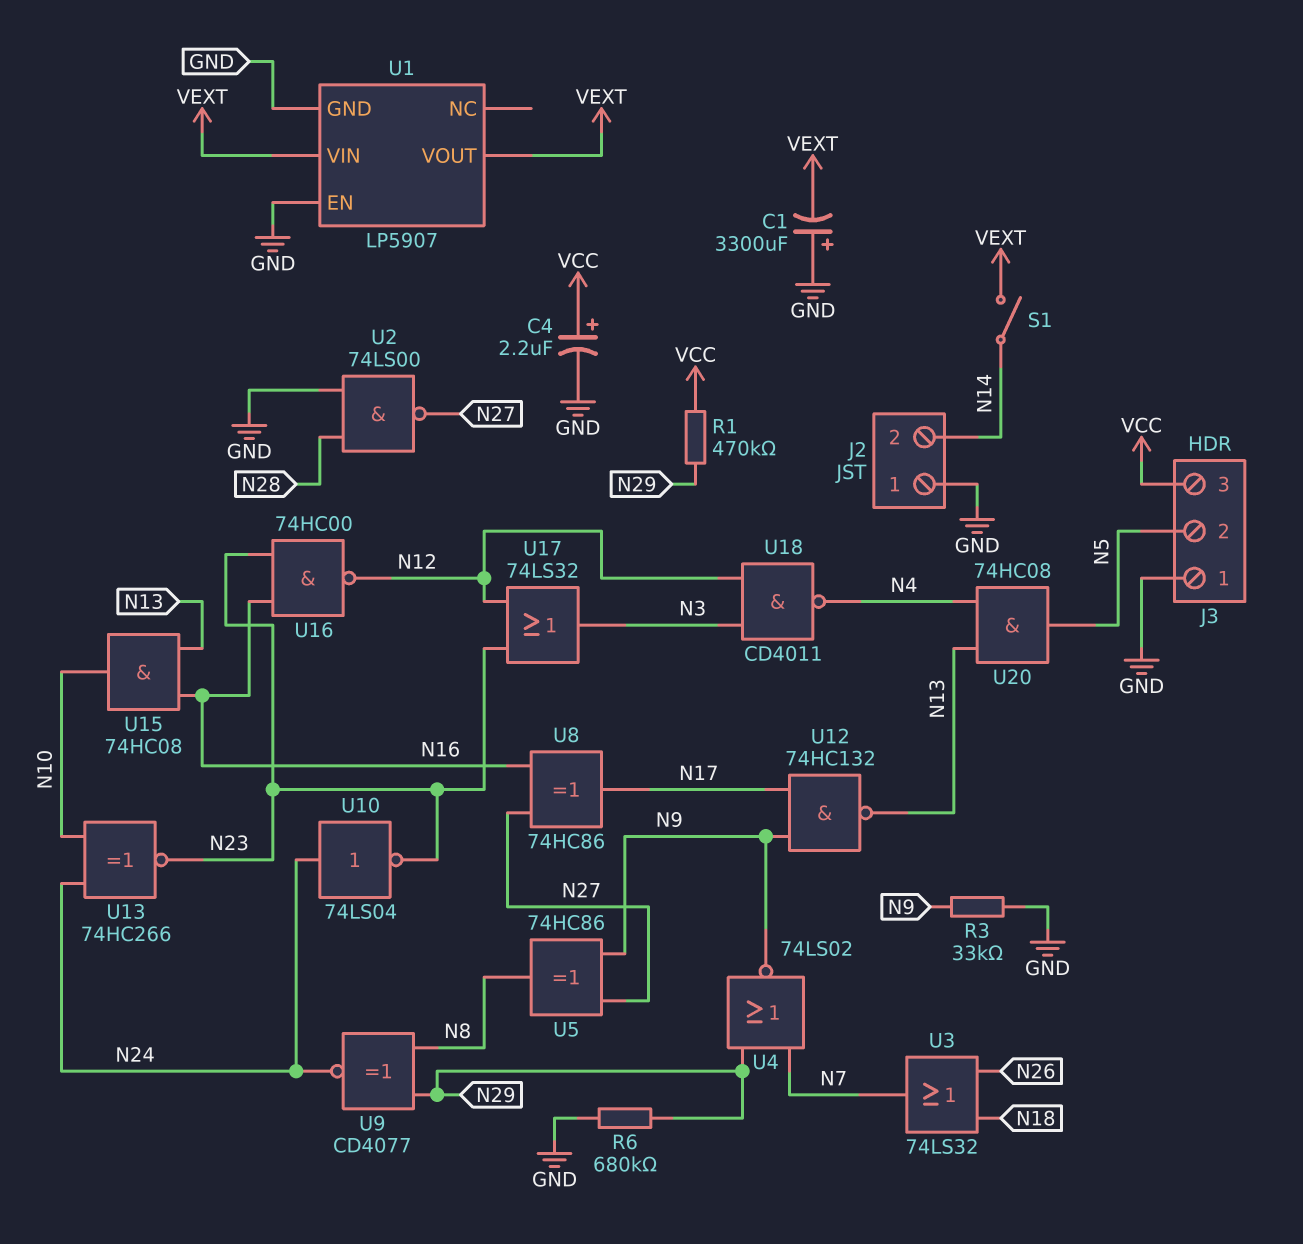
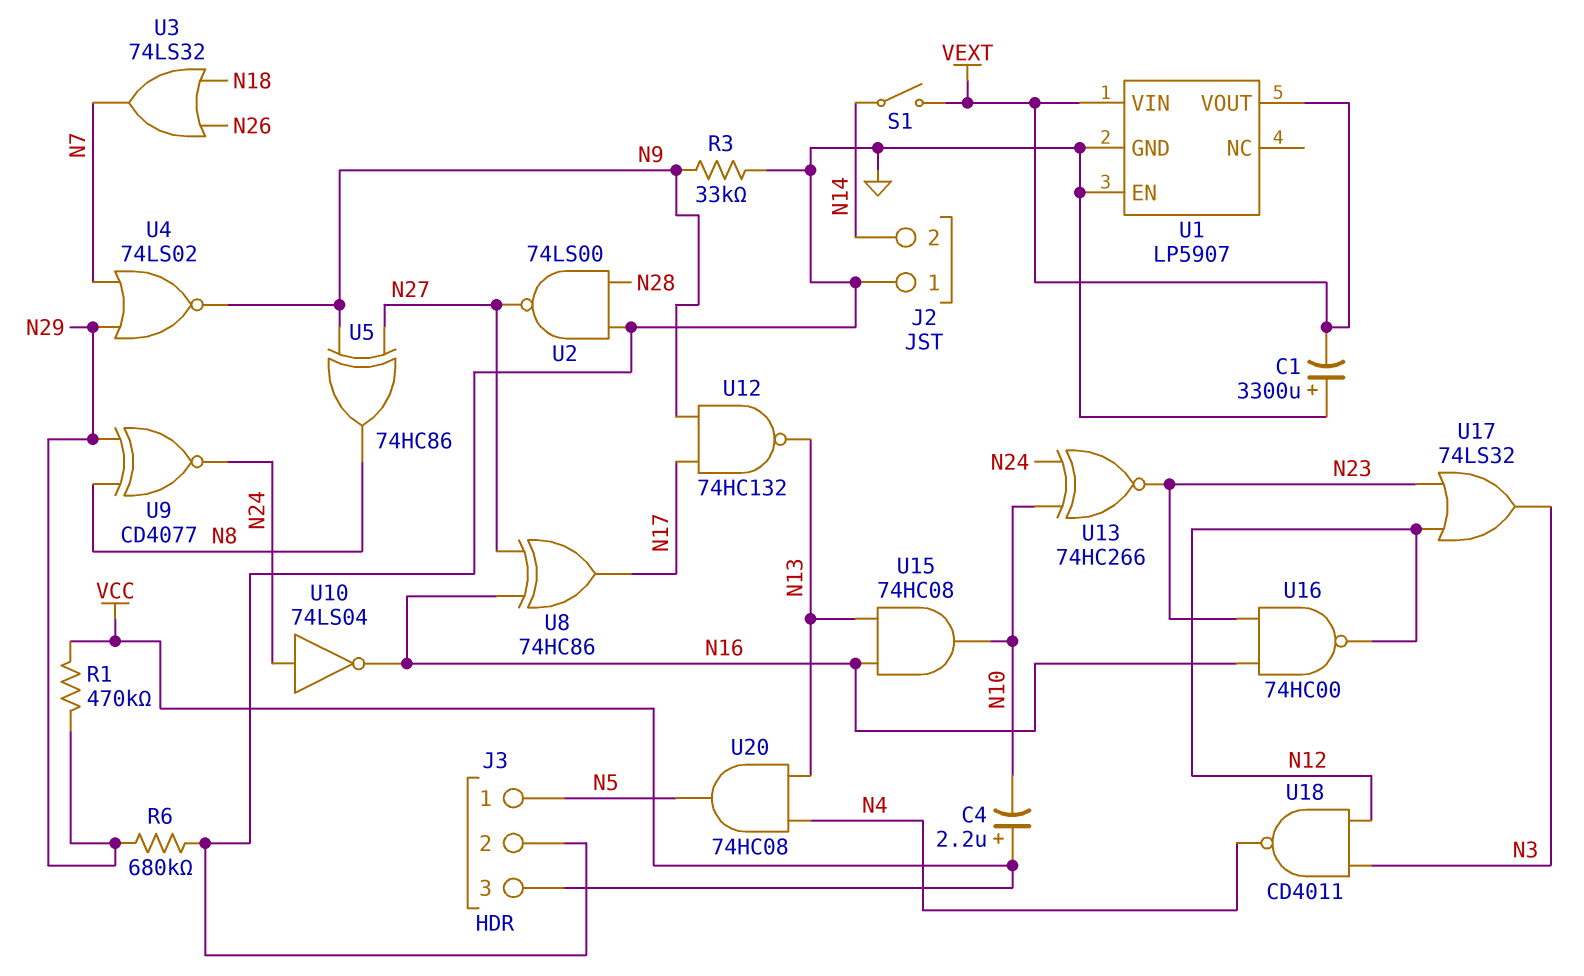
C4: 2.2uF (plus VCC, minus GND) -> 2.2uF (plus VCC, minus N10)
J3 pin 1: GND -> N5
J3 pin 2: N5 -> GND
U10: NOT 74LS04 (in N24, out N23) -> NOT 74LS04 (in N24, out N16)

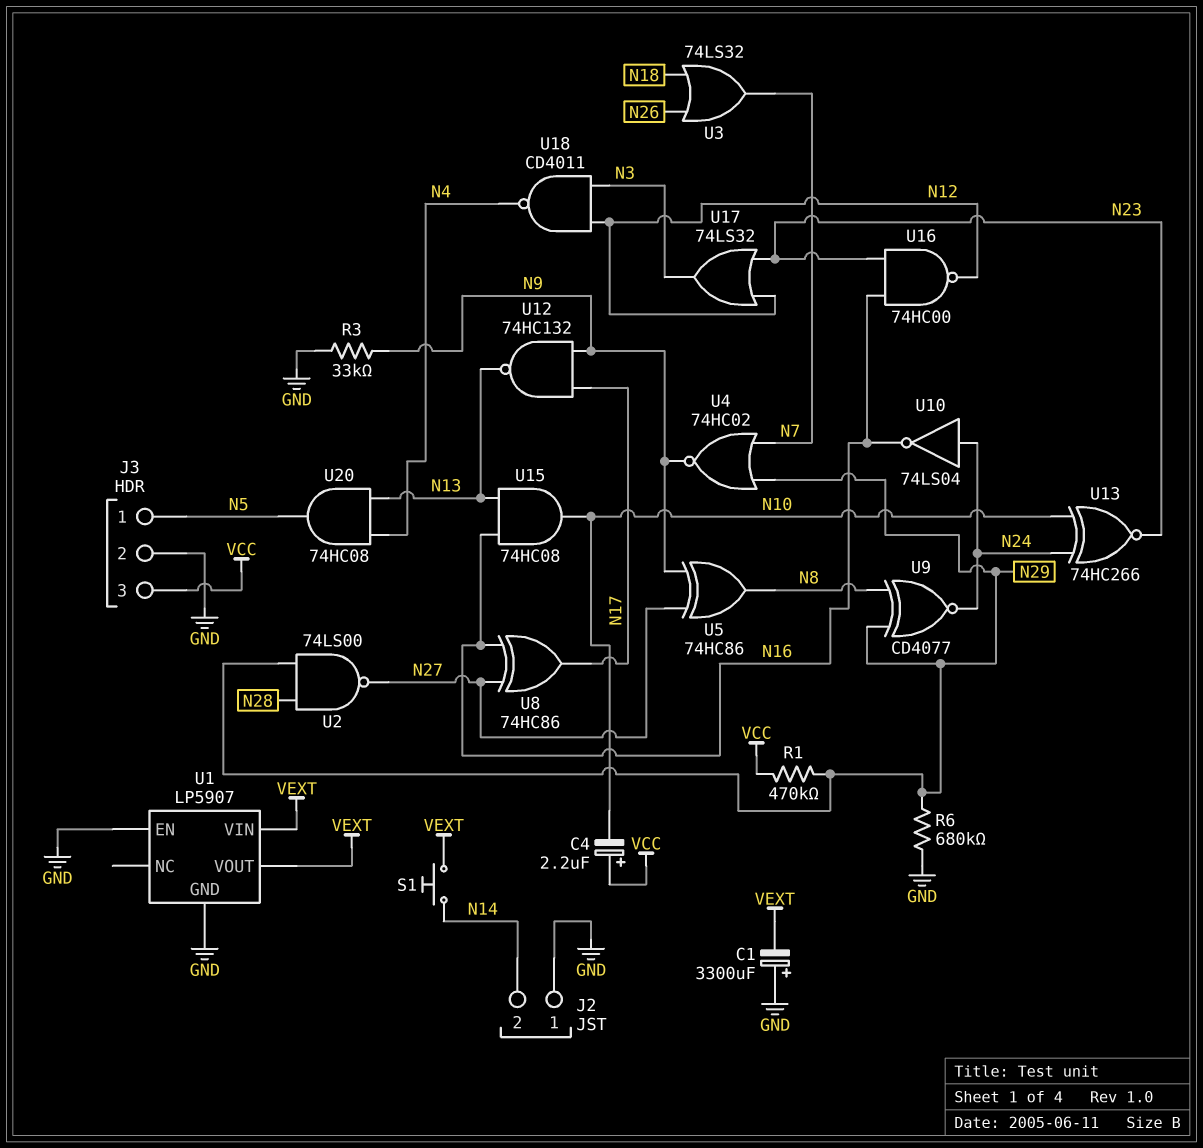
S1: switch (N14, VEXT) -> button (N14, VEXT)
U2: NAND 74LS00 (in GND, in N28, out N27) -> NAND 74LS00 (in N28, in N29, out N27)
U4: NOR 74LS02 (in N7, in N29, out N9) -> NOR 74HC02 (in N7, in N29, out N9)

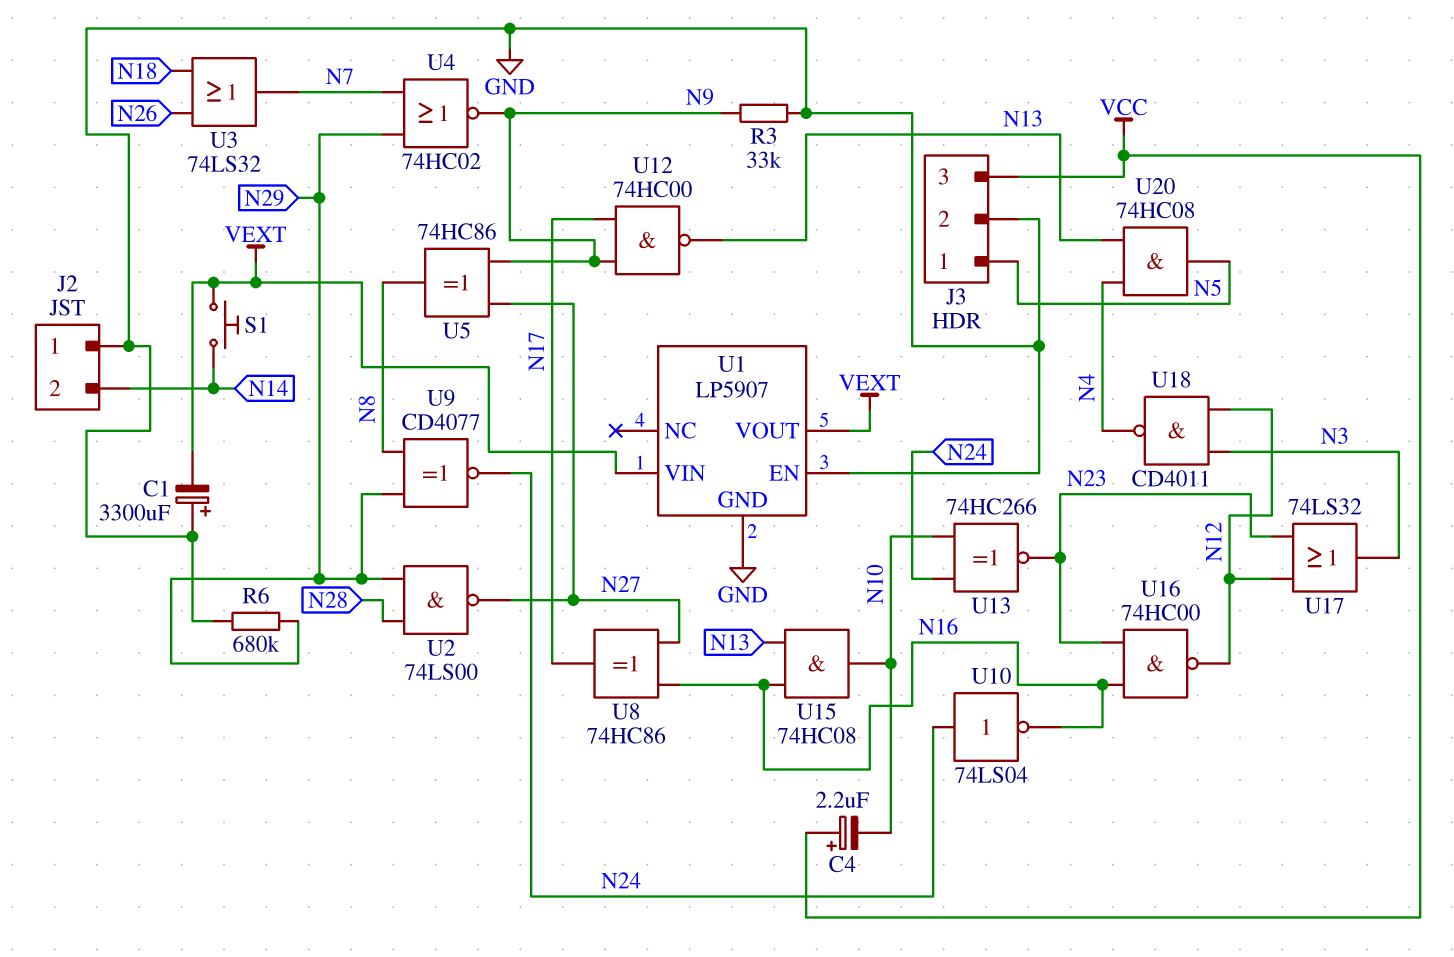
R1: 470k (N29, VCC) -> none
U12: NAND 74HC132 (in N9, in N17, out N13) -> NAND 74HC00 (in N9, in N17, out N13)

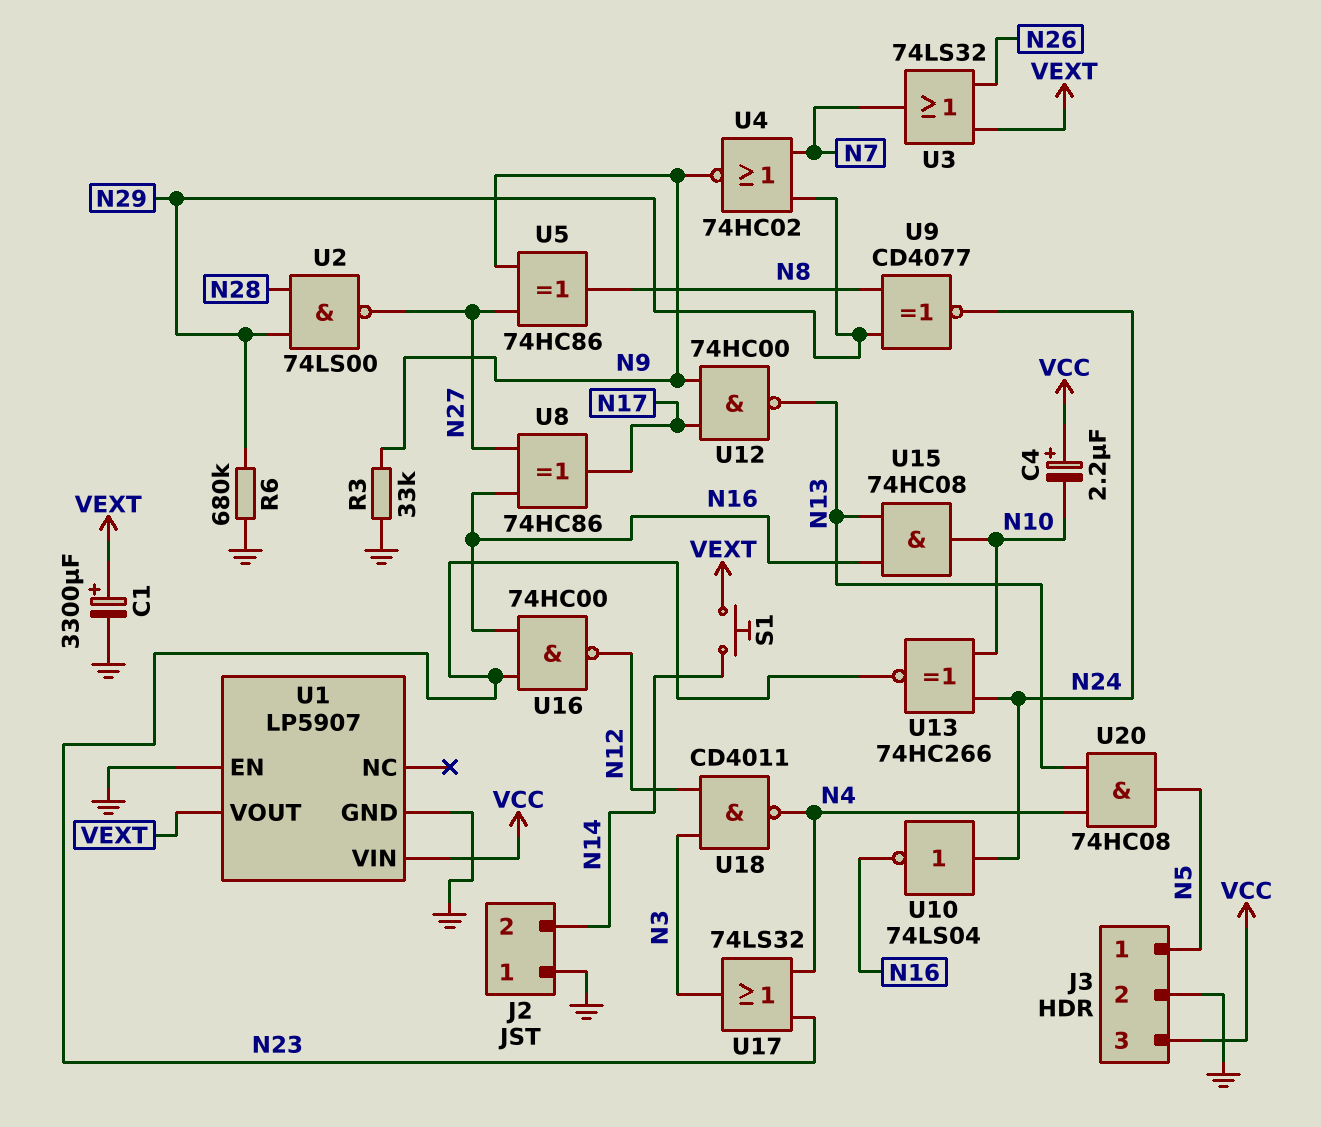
C1: 3300uF (plus GND, minus VEXT) -> 3300uF (plus VEXT, minus GND)
U1 pin VIN: VEXT -> VCC
U3: OR 74LS32 (in N18, in N26, out N7) -> OR 74LS32 (in N26, in VEXT, out N7)
U17: OR 74LS32 (in N12, in N23, out N3) -> OR 74LS32 (in N4, in N23, out N3)

